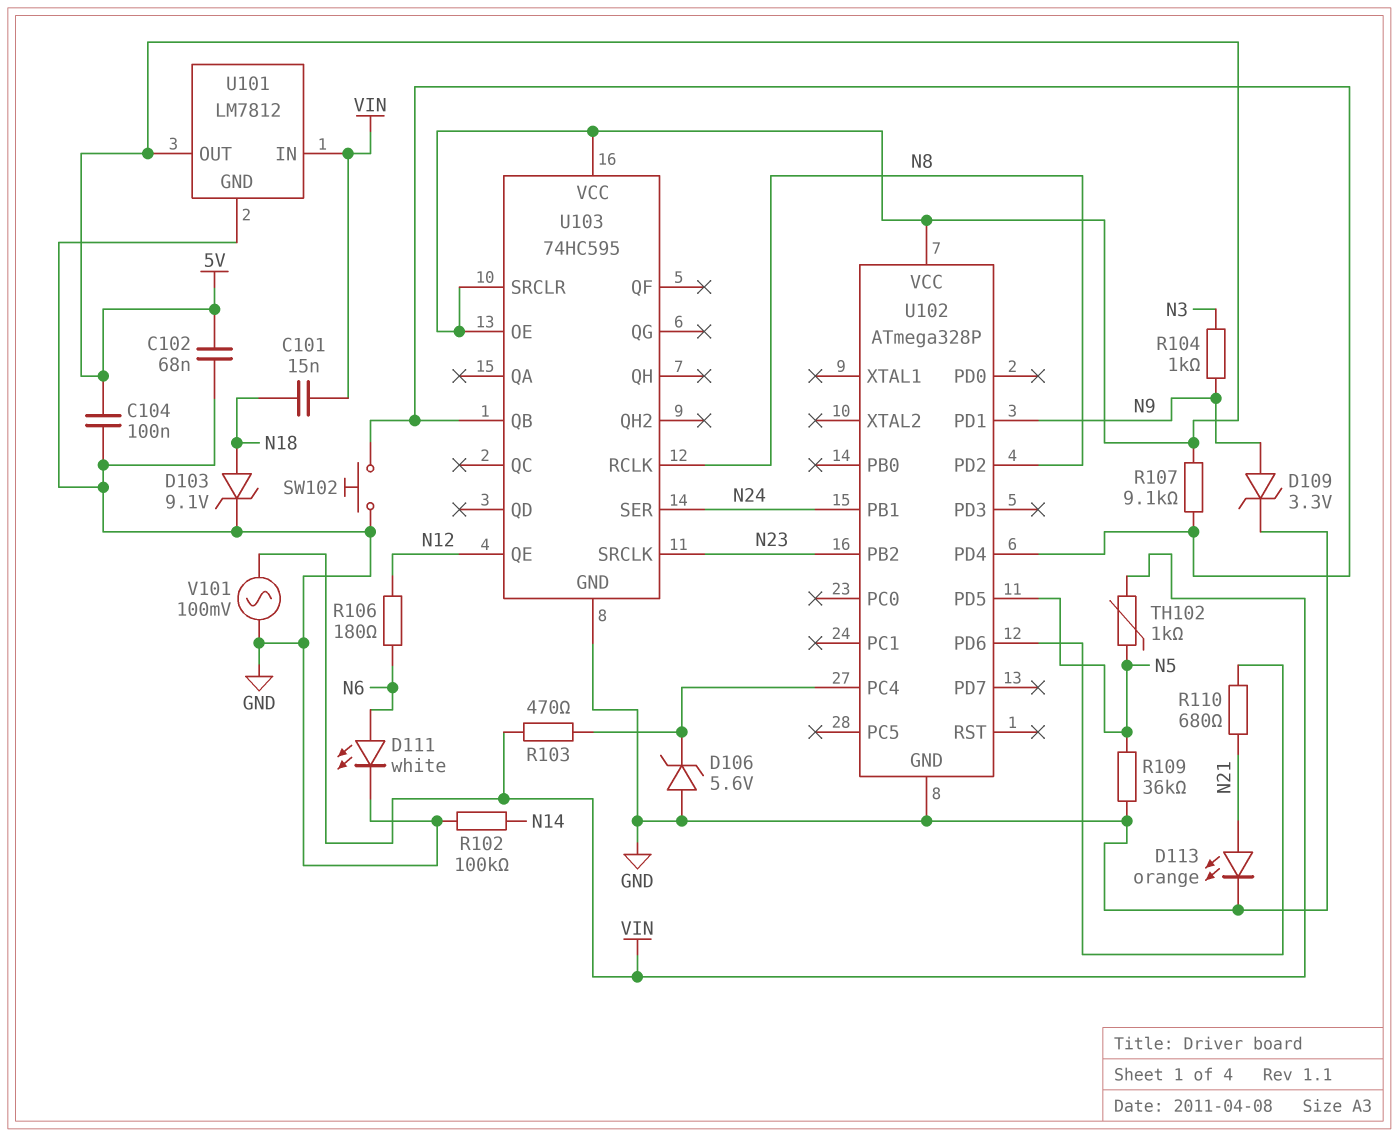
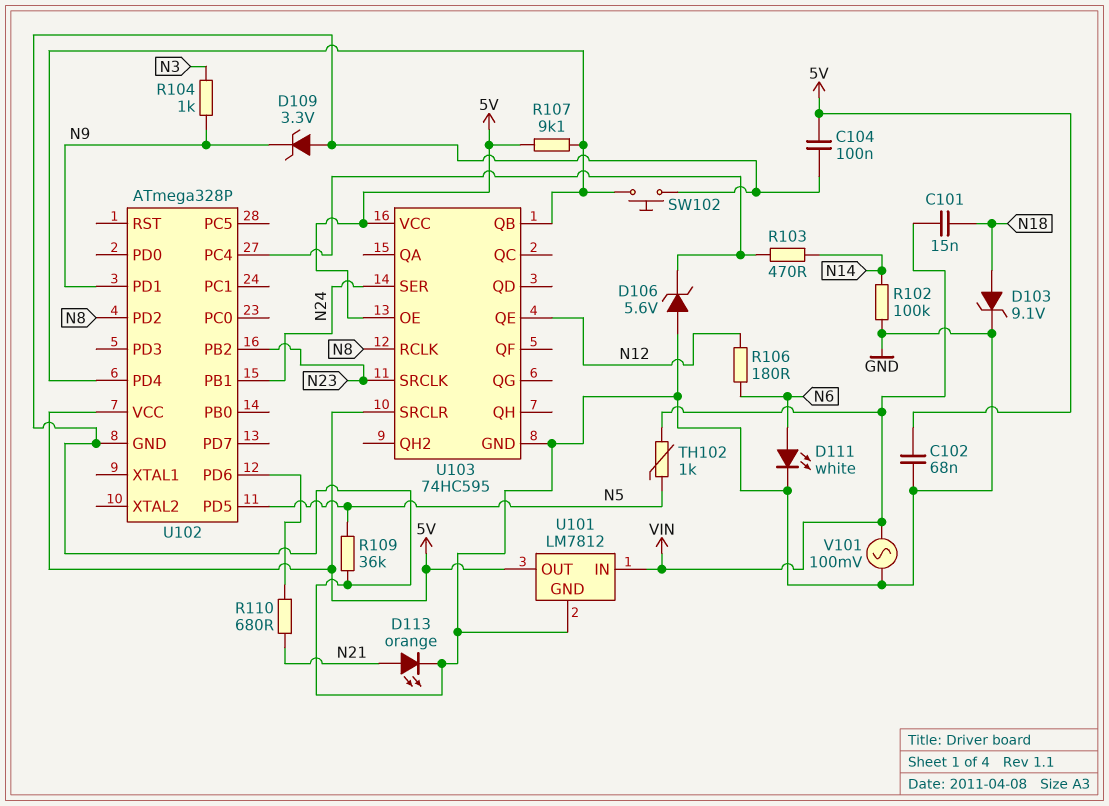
D109: zener 3.3V (A N9, K GND) -> zener 3.3V (A GND, K N9)
R103: 470 (U102/PC4, VIN) -> 470 (N14, U102/PC4)

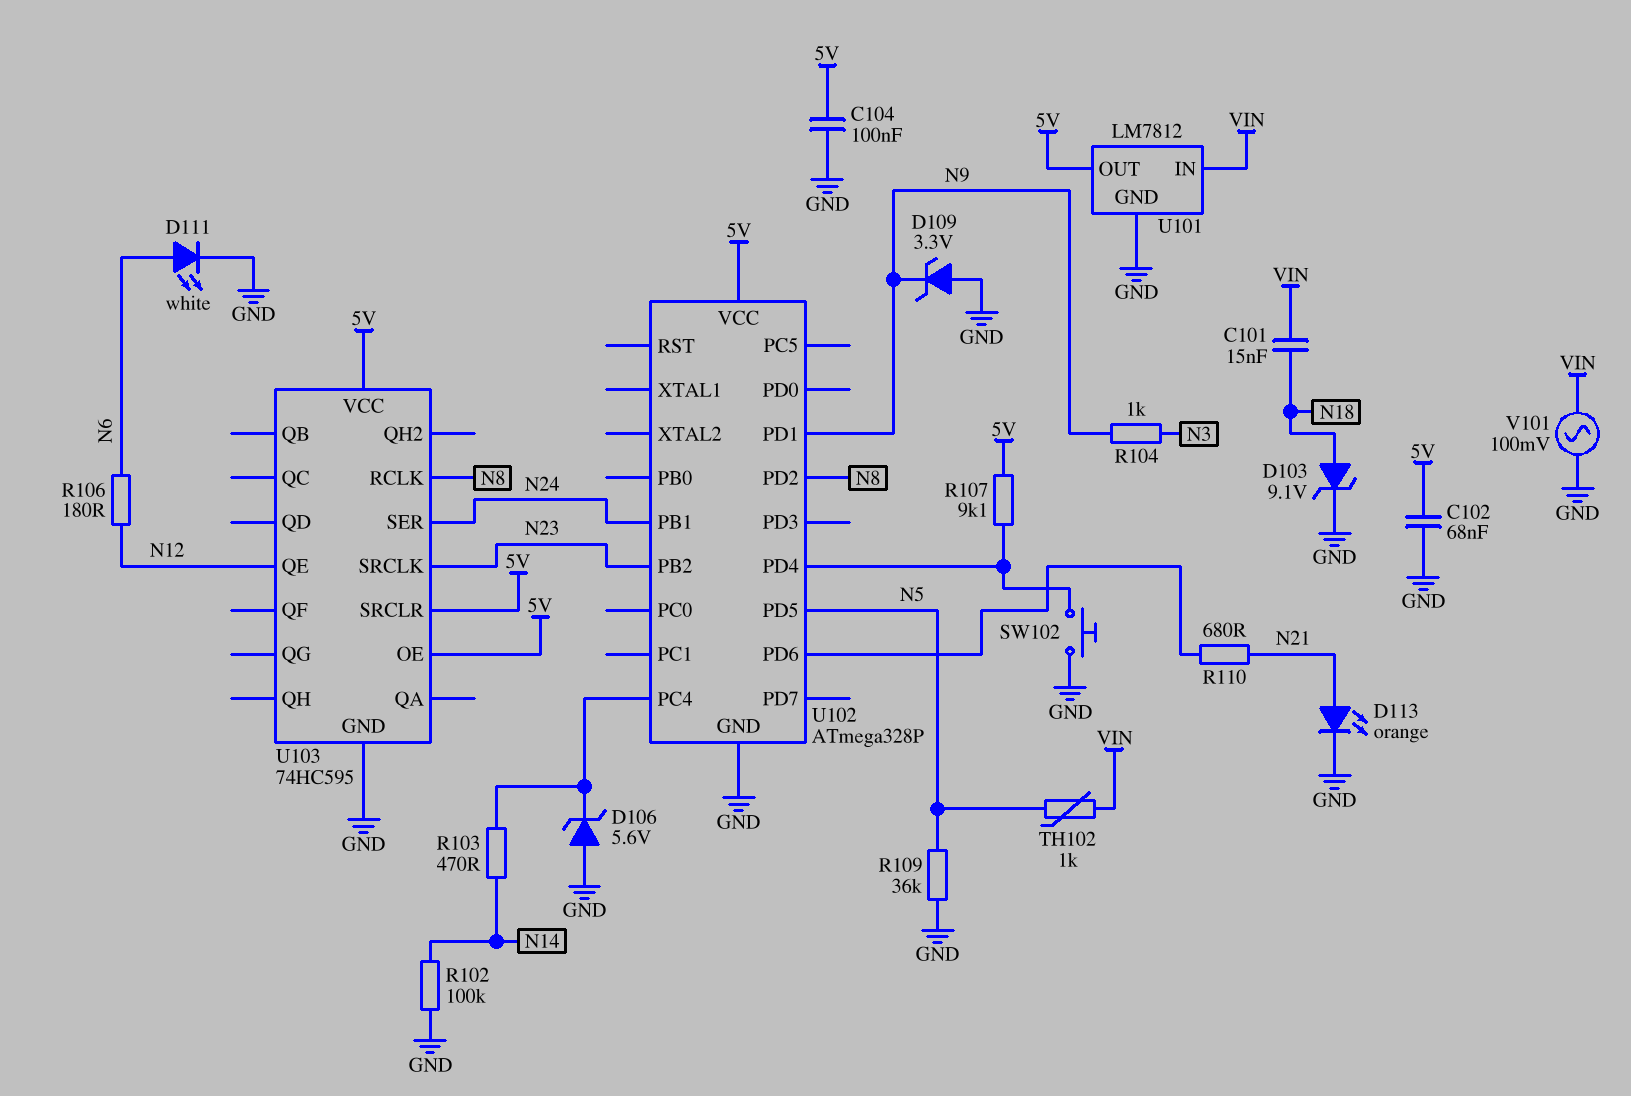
U103 pin QB: U102/PD4 -> none

